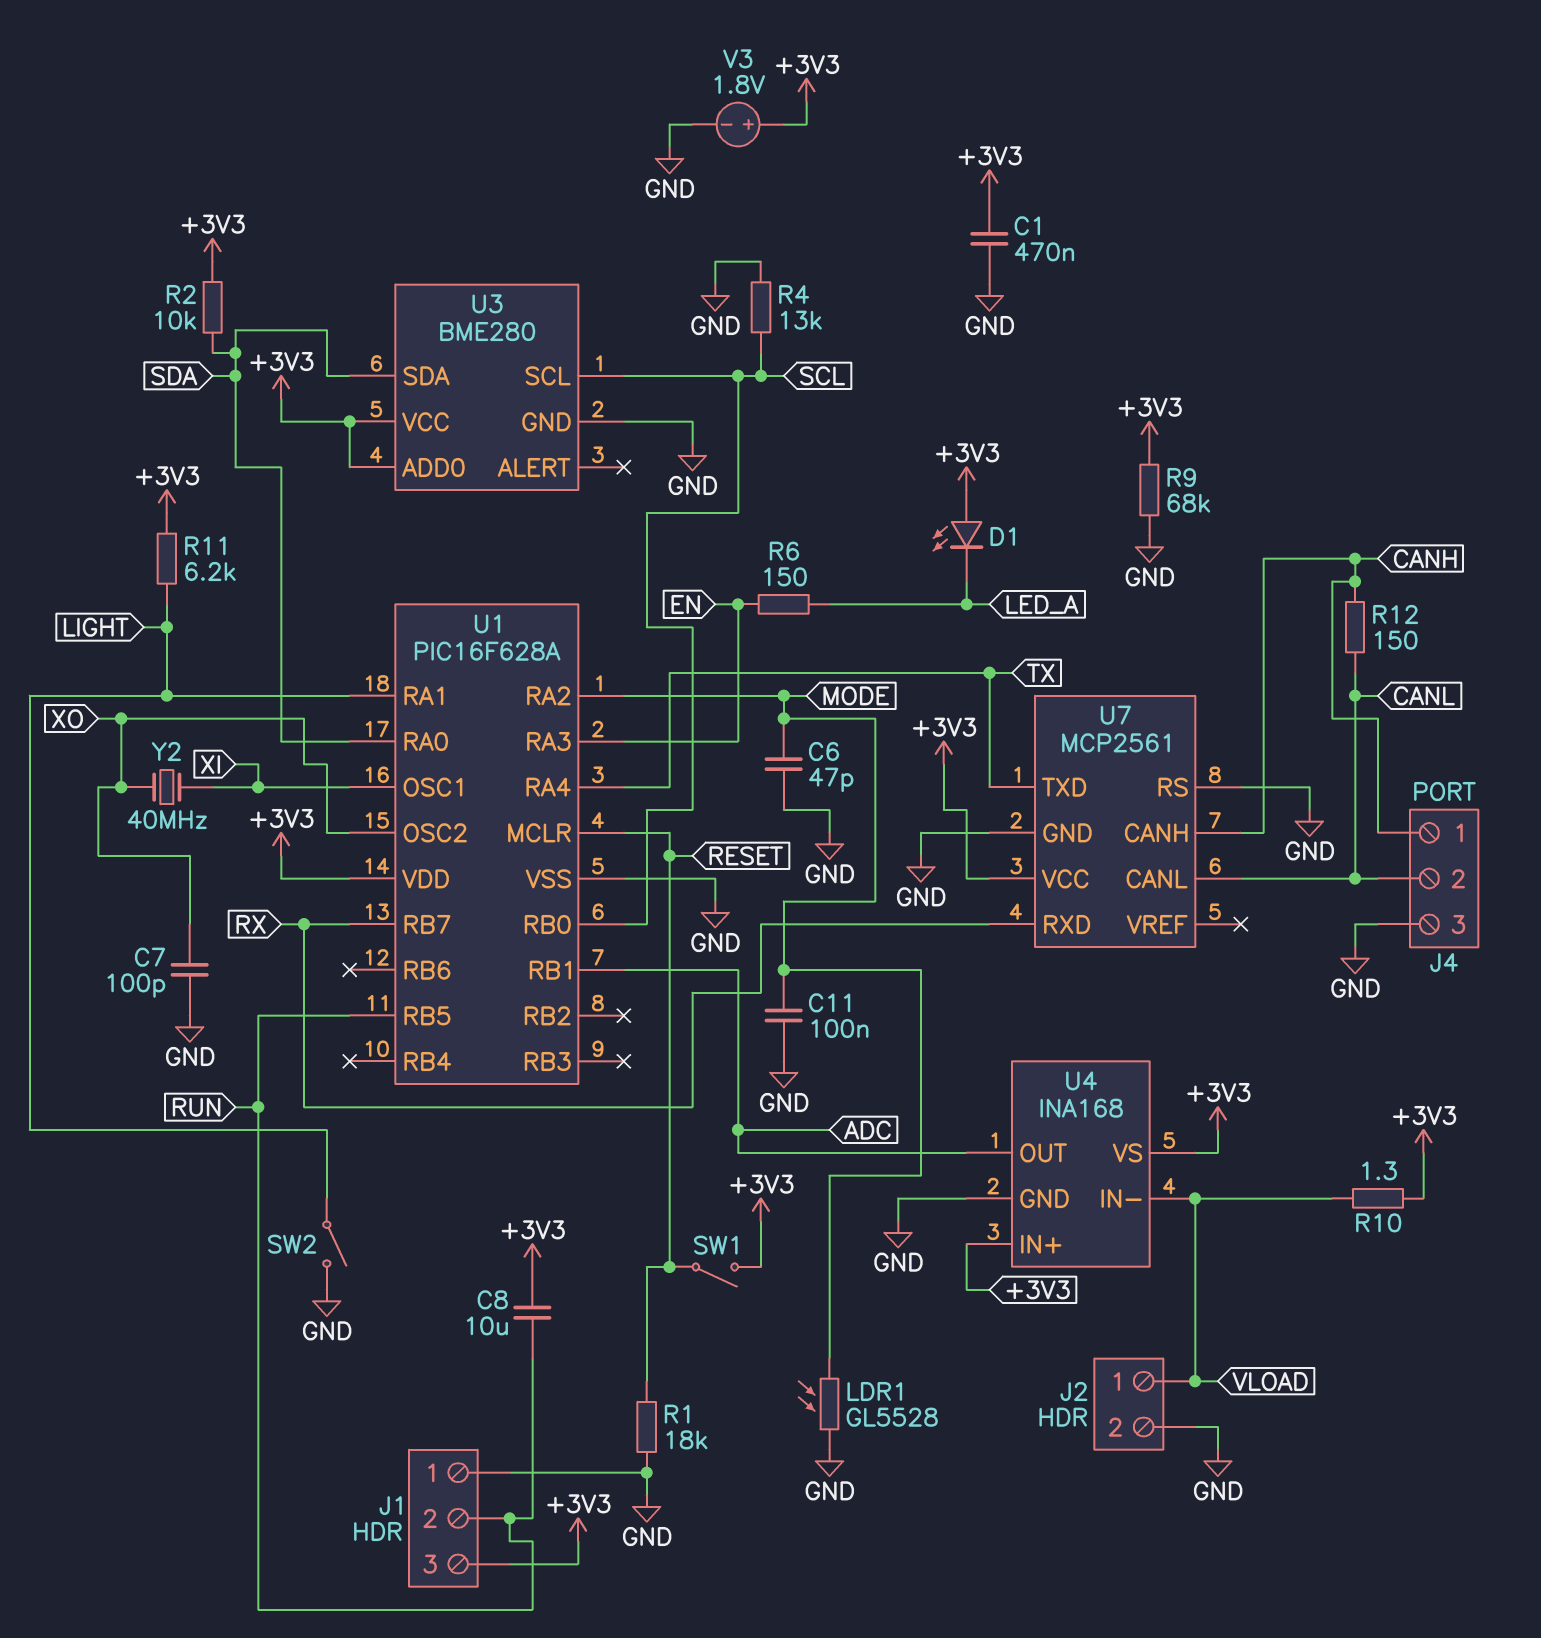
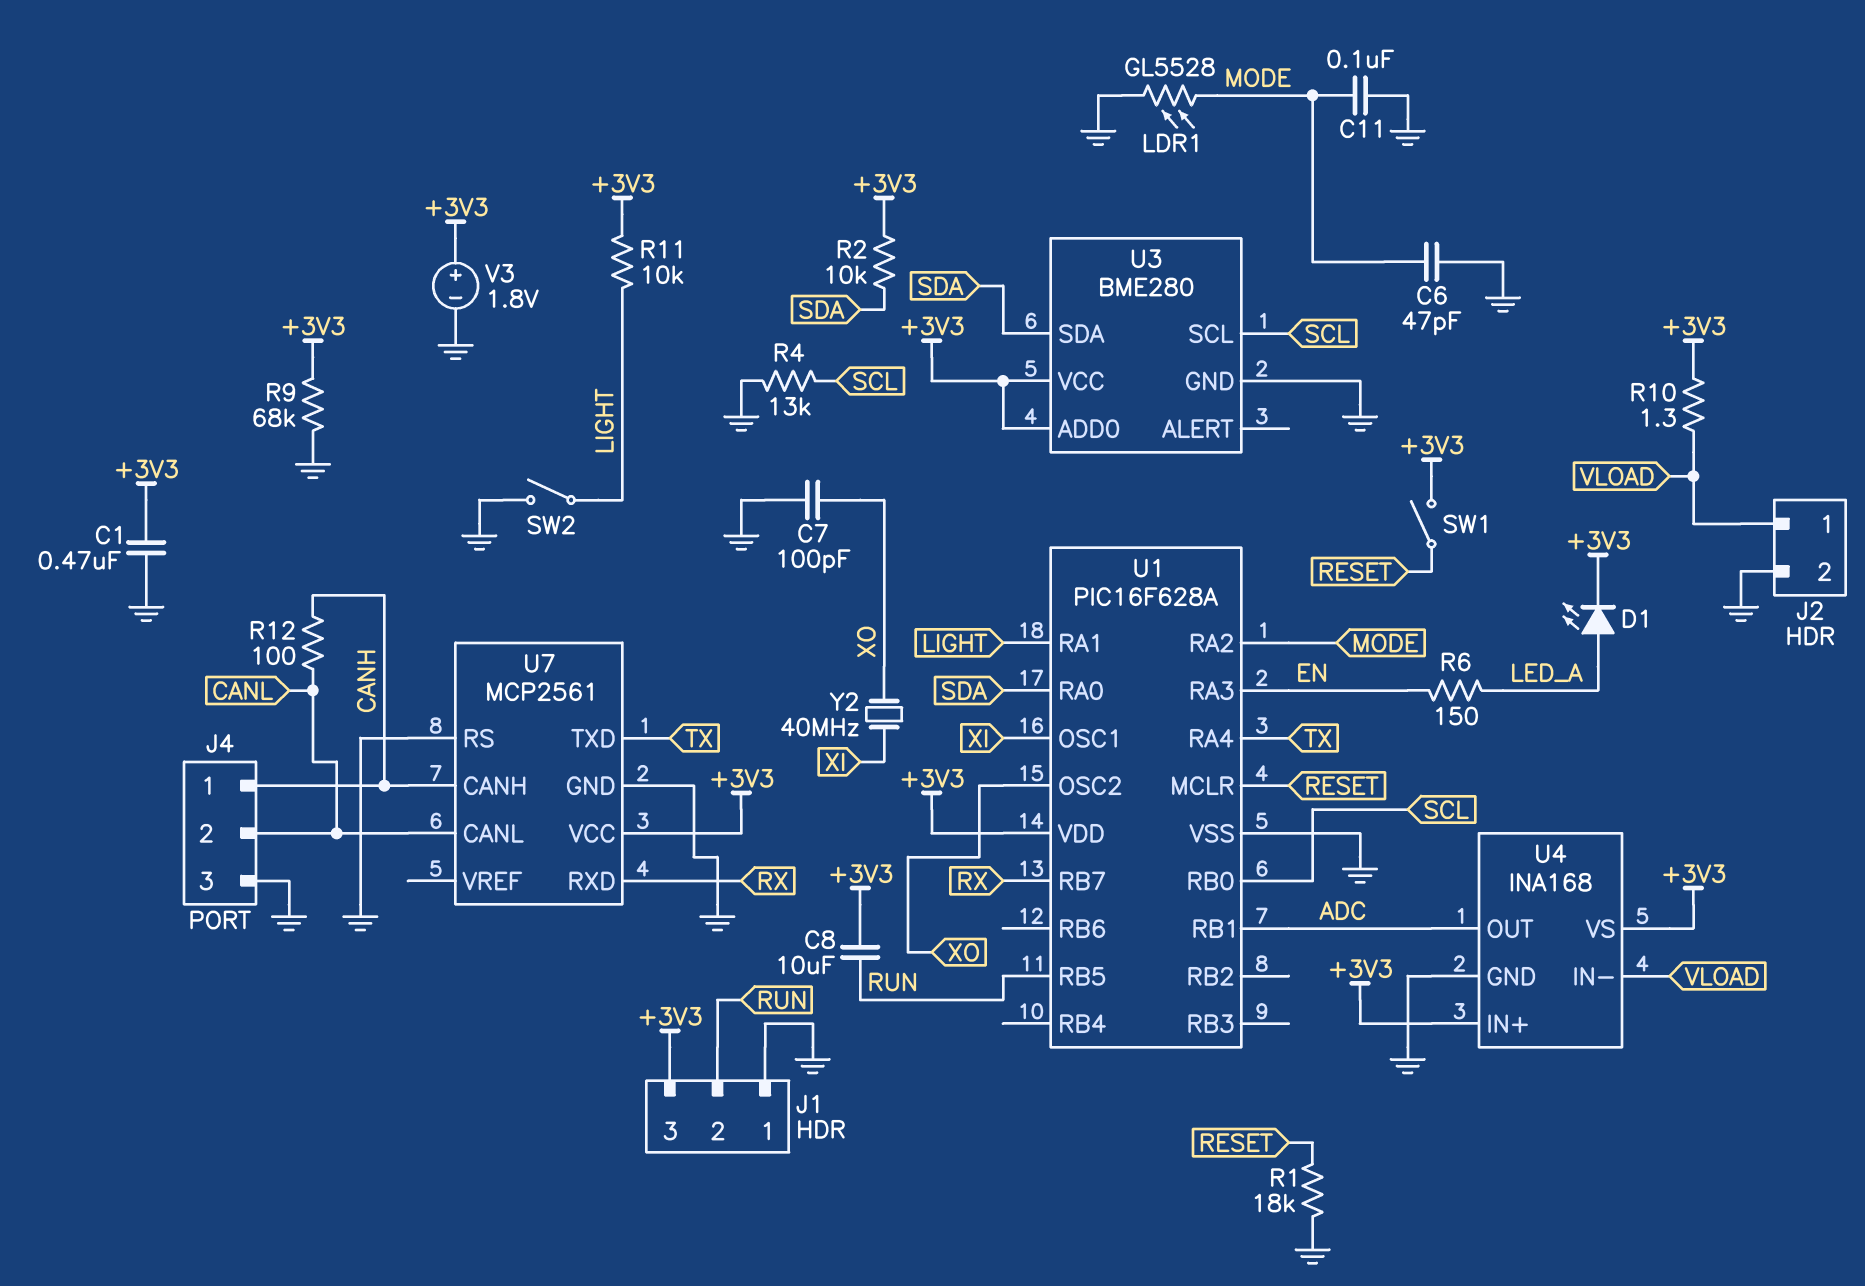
D1: LED (A +3V3, K LED_A) -> LED (A LED_A, K +3V3)
R11: 6.2k (+3V3, LIGHT) -> 10k (+3V3, LIGHT)
R12: 150 (CANH, CANL) -> 100 (CANH, CANL)

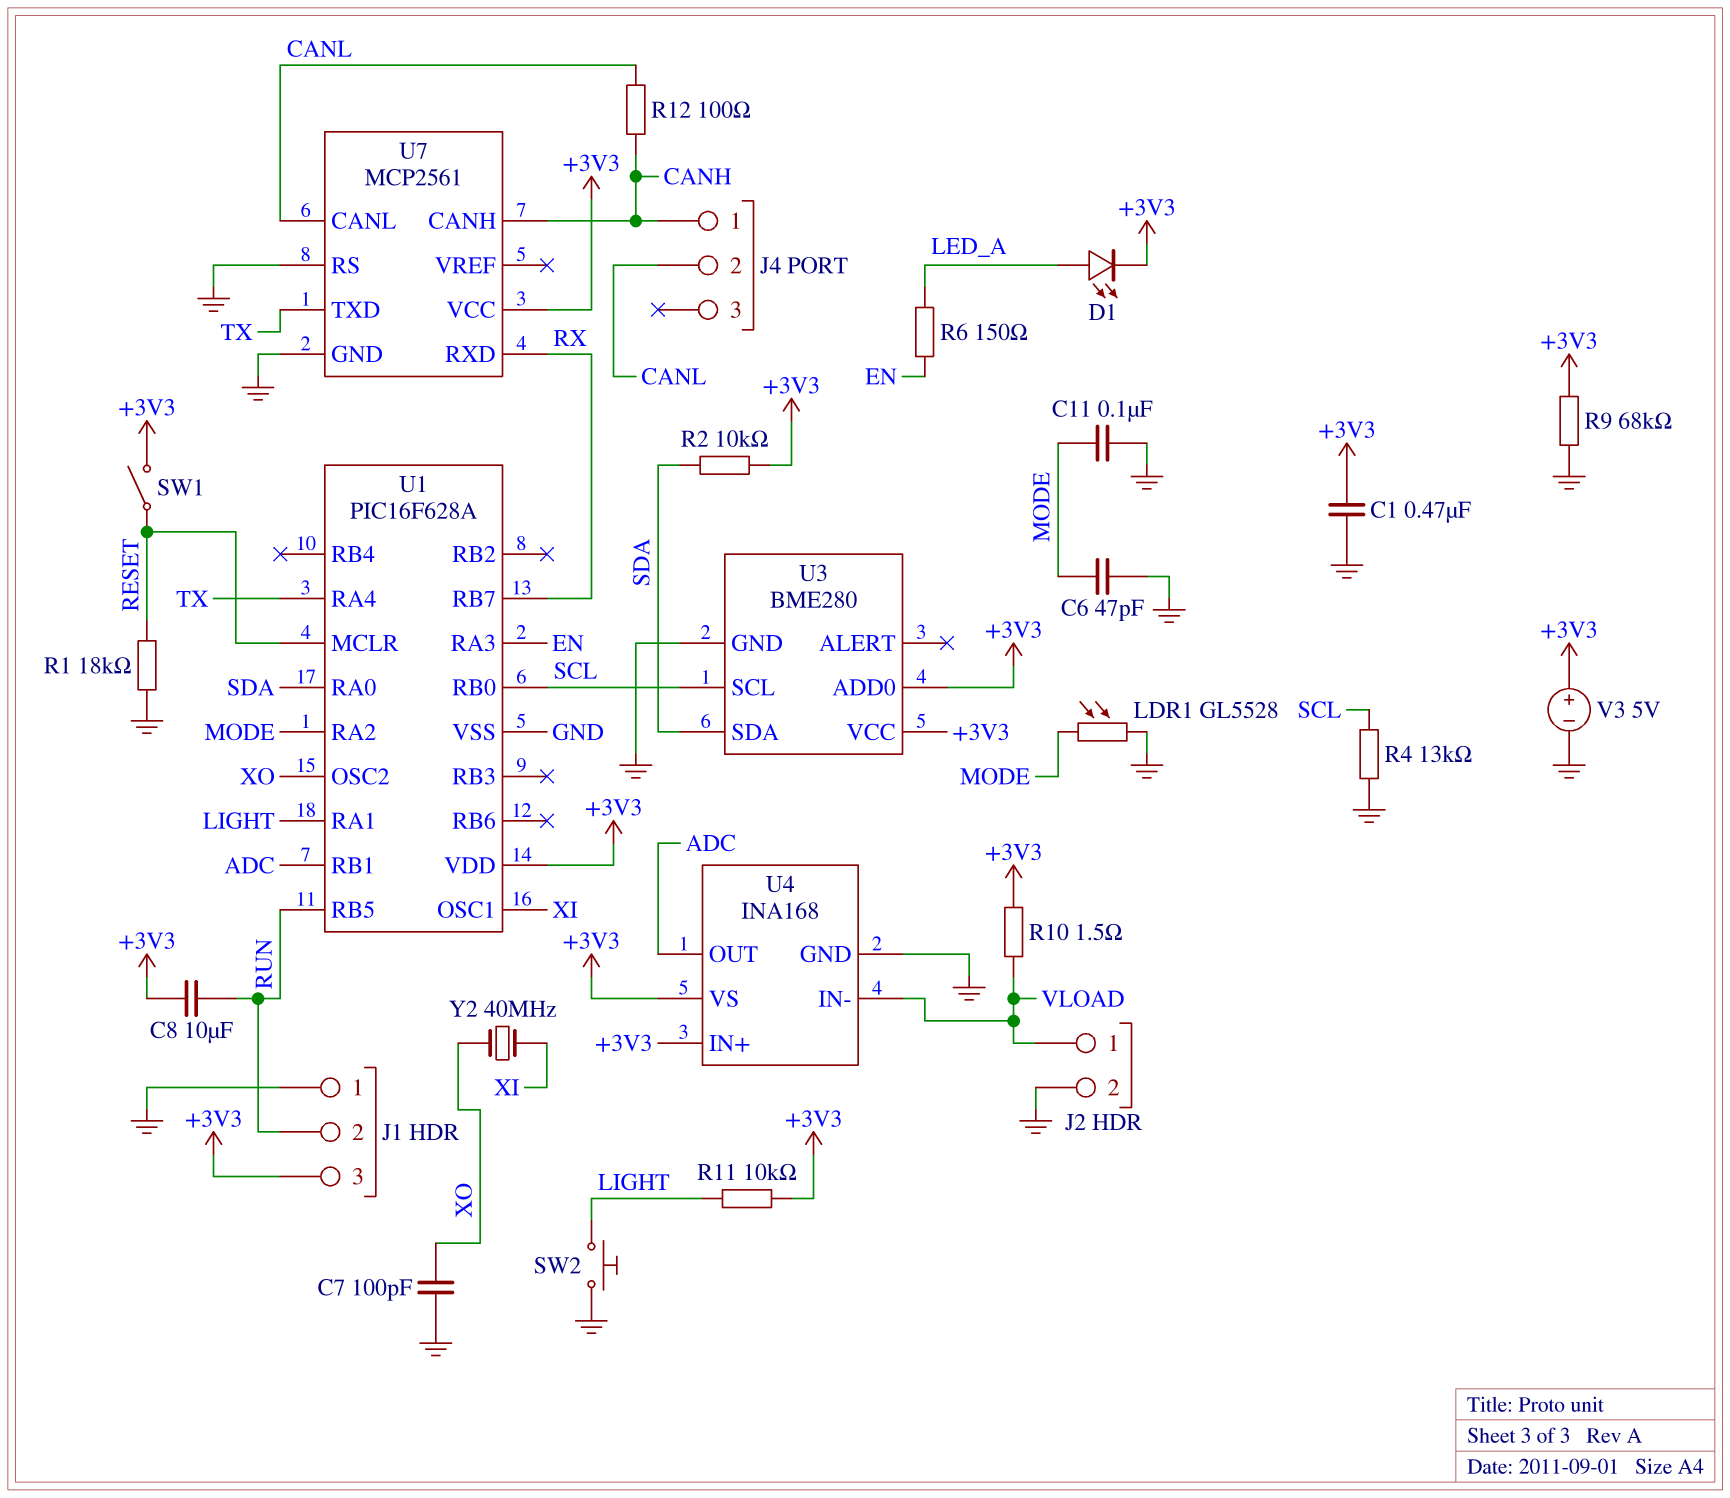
J4 pin 3: GND -> none
R10: 1.3 (+3V3, VLOAD) -> 1.5 (+3V3, VLOAD)
SW2: switch (GND, LIGHT) -> button (GND, LIGHT)
V3: 1.8V (plus +3V3, minus GND) -> 5V (plus +3V3, minus GND)

